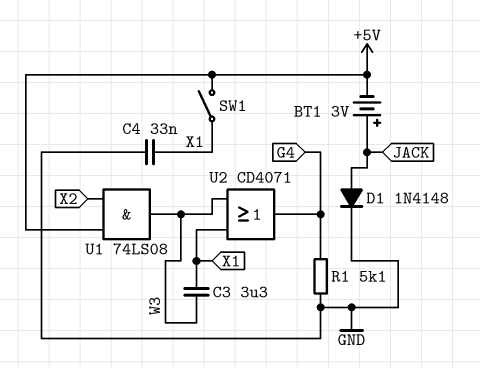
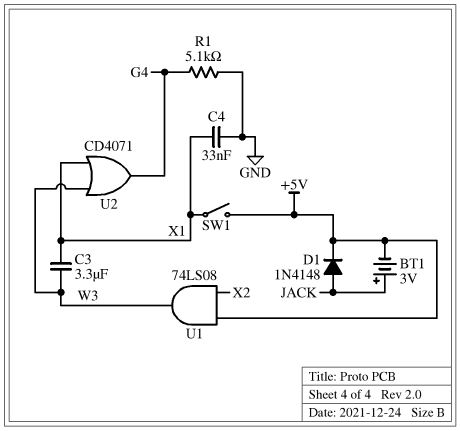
D1: diode 1N4148 (A JACK, K GND) -> diode 1N4148 (A JACK, K +5V)

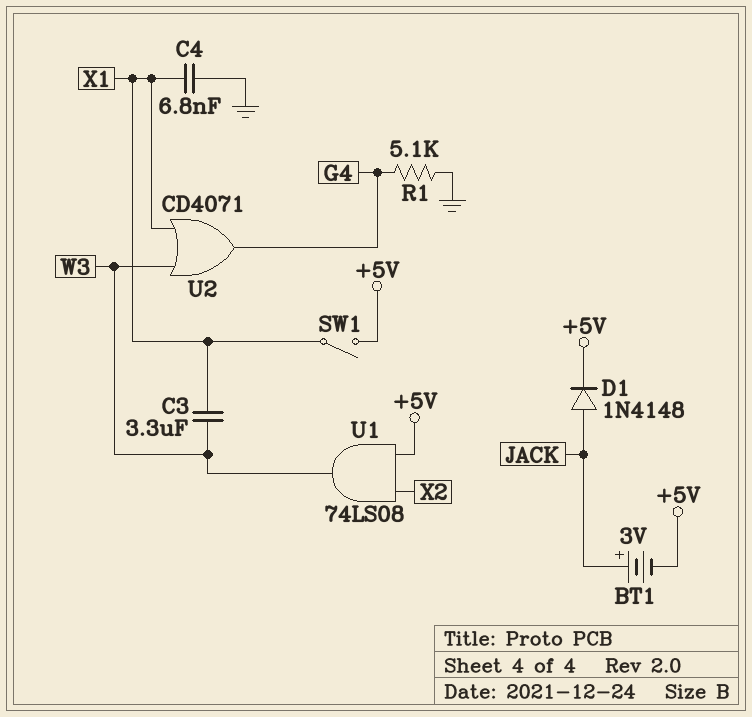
C4: 33nF (GND, X1) -> 6.8nF (GND, X1)

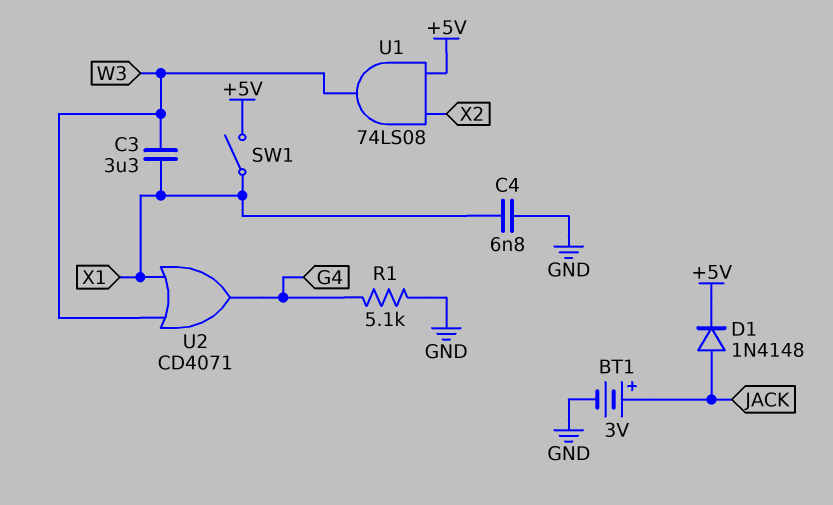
BT1: 3V (plus JACK, minus +5V) -> 3V (plus JACK, minus GND)

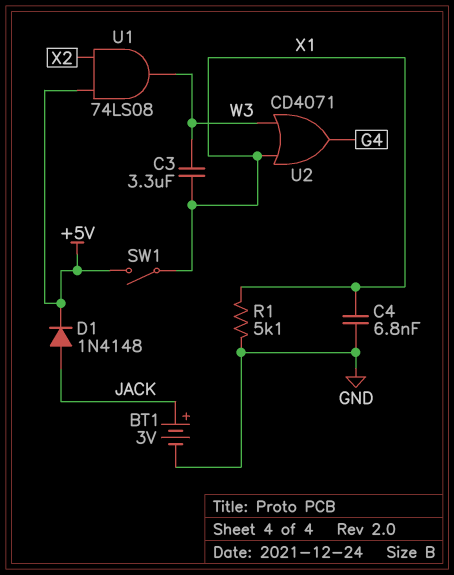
R1: 5.1k (G4, GND) -> 5.1k (GND, X1)

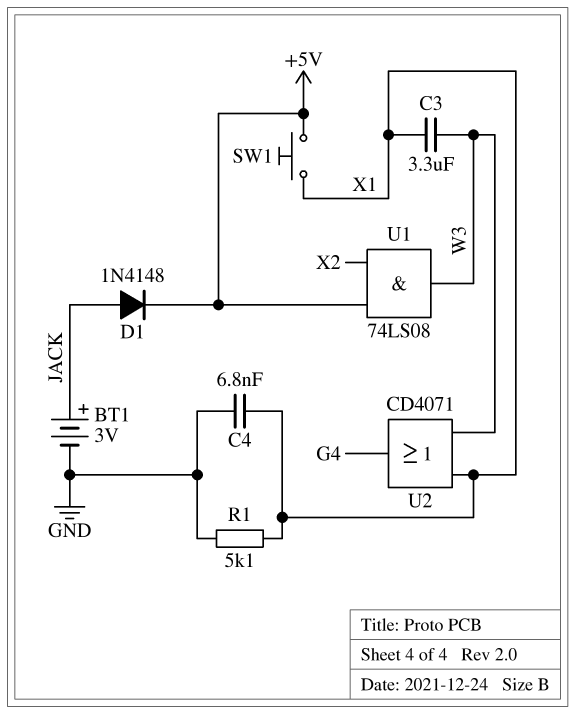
SW1: switch (+5V, X1) -> button (+5V, X1)

